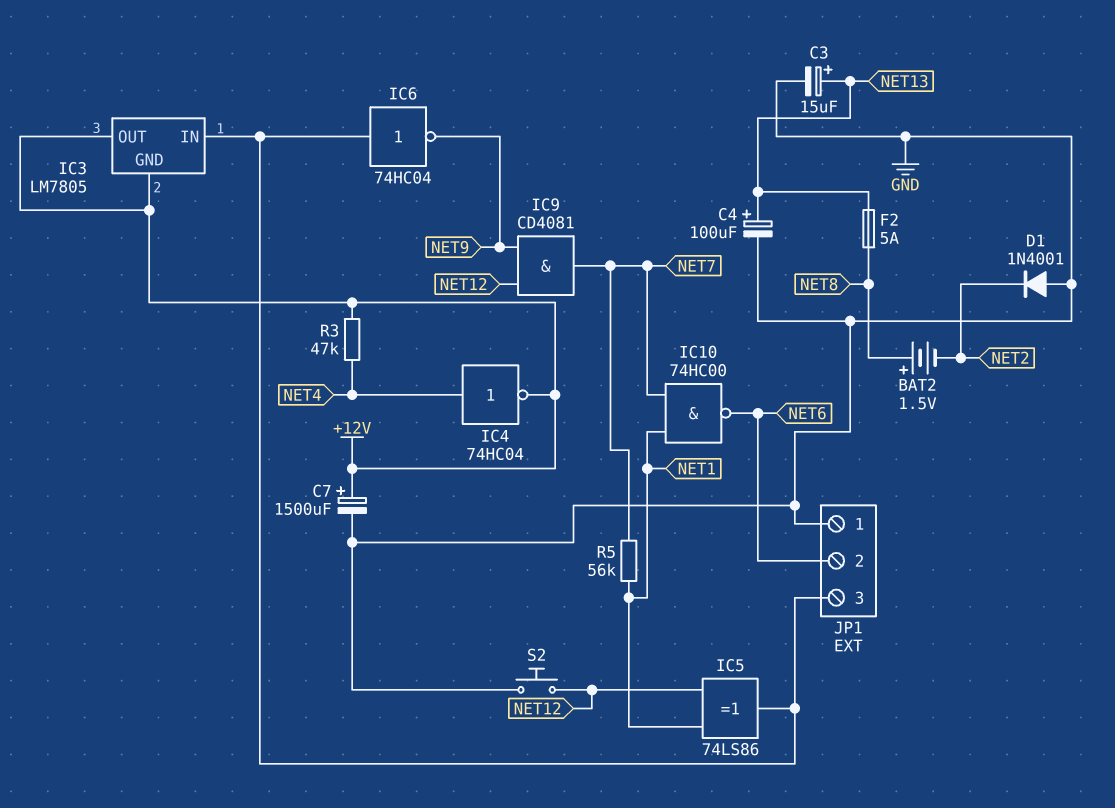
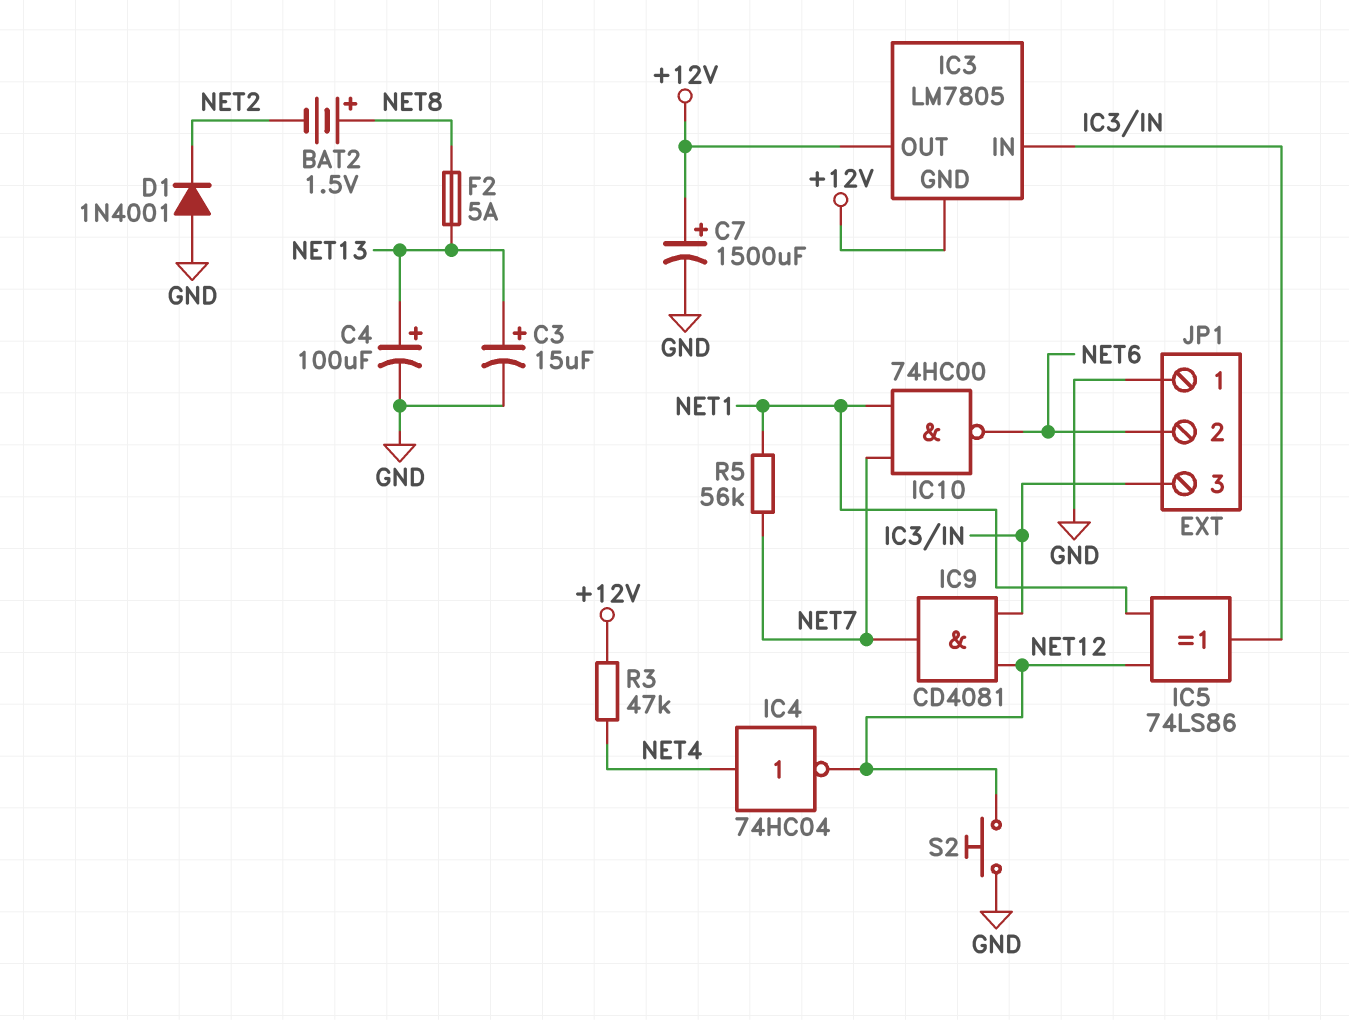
IC4: NOT 74HC04 (in NET4, out +12V) -> NOT 74HC04 (in NET4, out NET12)
IC6: NOT 74HC04 (in IC3/IN, out NET9) -> none
IC9: AND CD4081 (in NET9, in NET12, out NET7) -> AND CD4081 (in IC3/IN, in NET12, out NET7)

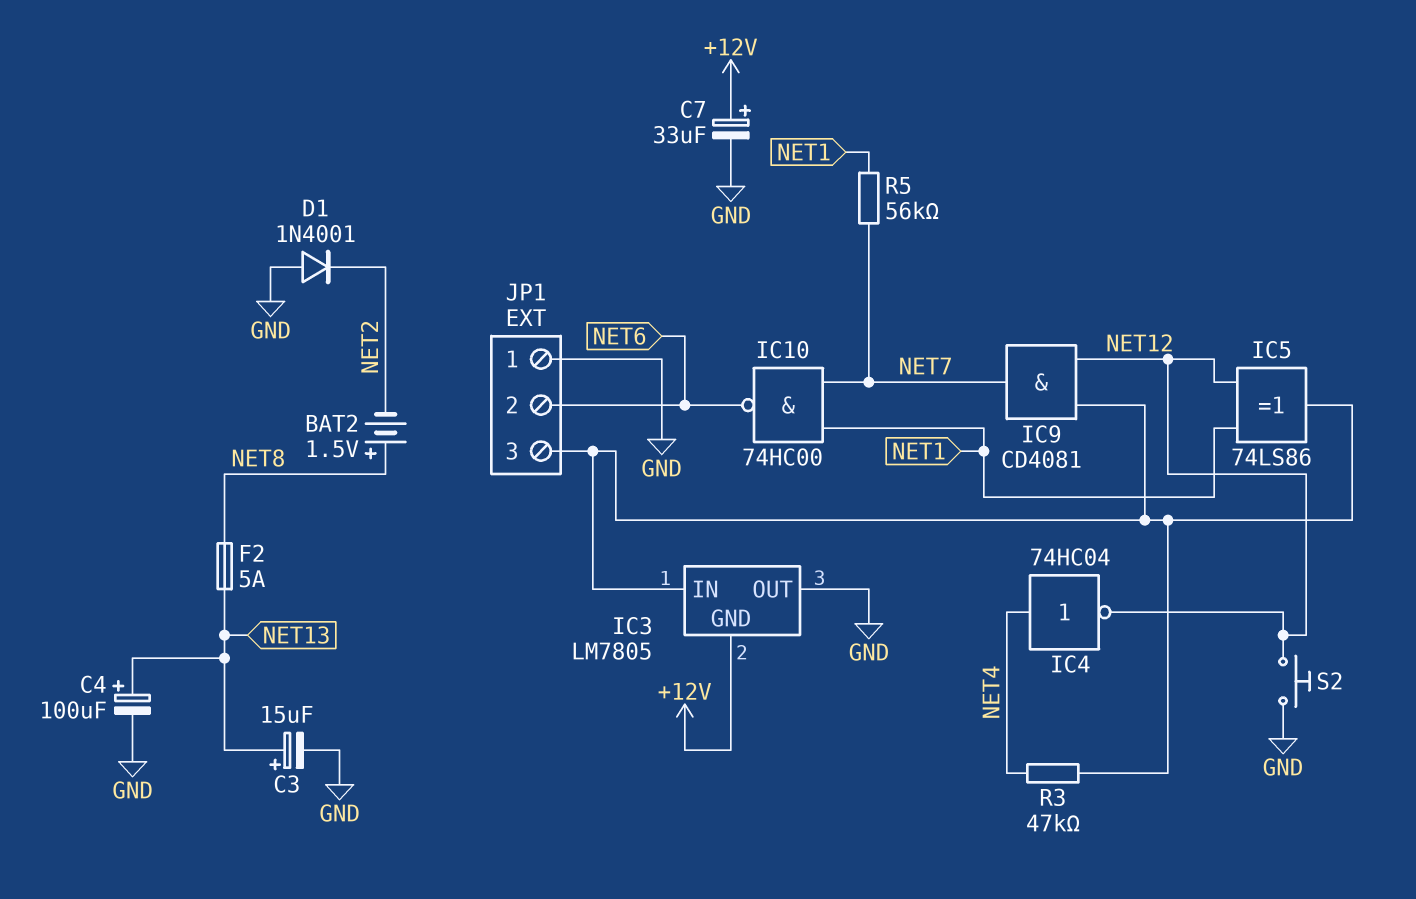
C7: 1500uF (plus +12V, minus GND) -> 33uF (plus +12V, minus GND)
IC3 pin OUT: +12V -> GND
R3: 47k (+12V, NET4) -> 47k (IC3/IN, NET4)

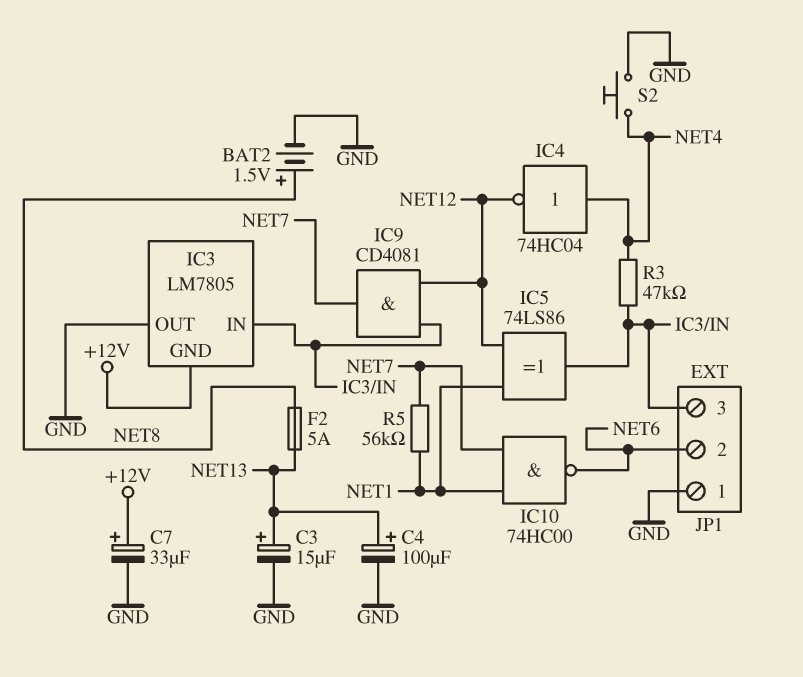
BAT2: 1.5V (plus NET8, minus NET2) -> 1.5V (plus NET8, minus GND)
D1: diode 1N4001 (A GND, K NET2) -> none
S2: button (GND, NET12) -> button (GND, NET4)

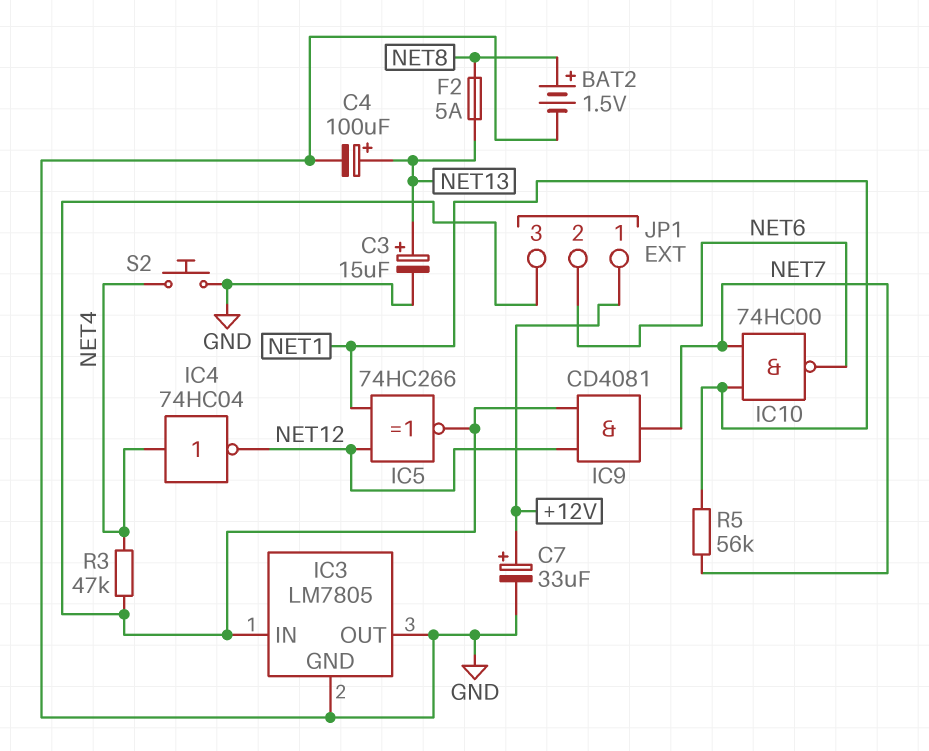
IC3 pin GND: +12V -> GND
IC5: XOR 74LS86 (in NET1, in NET12, out IC3/IN) -> XNOR 74HC266 (in NET1, in NET12, out IC3/IN)
JP1 pin 1: GND -> +12V

